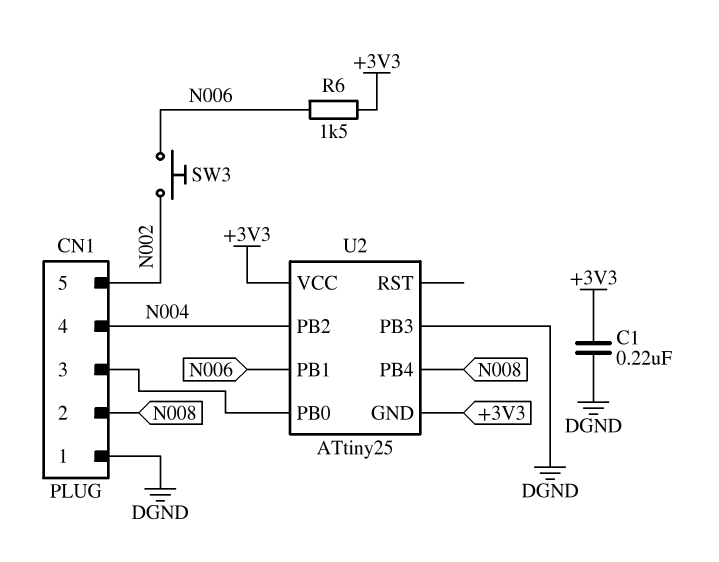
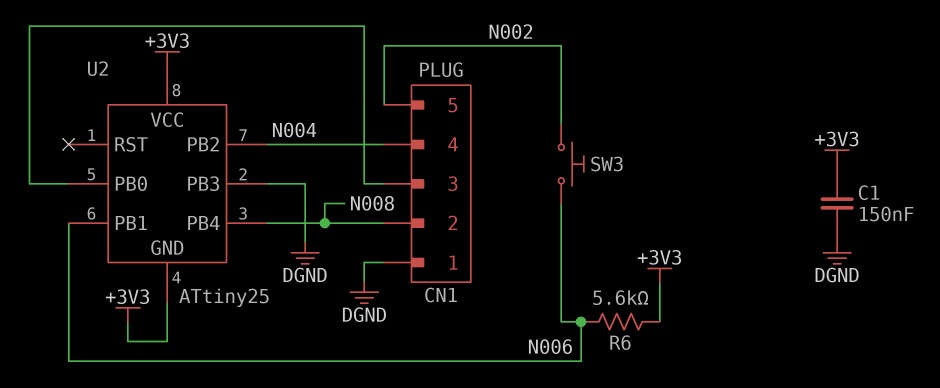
C1: 220nF (+3V3, DGND) -> 150nF (+3V3, DGND)
R6: 1.5k (+3V3, N006) -> 5.6k (+3V3, N006)

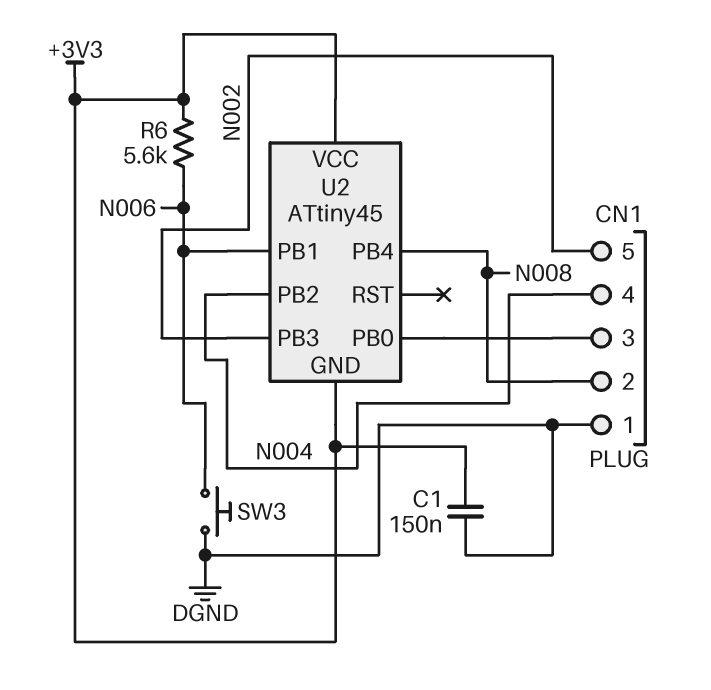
SW3: button (N002, N006) -> button (DGND, N006)
U2: ATtiny25 -> ATtiny45
U2 pin PB3: DGND -> N002

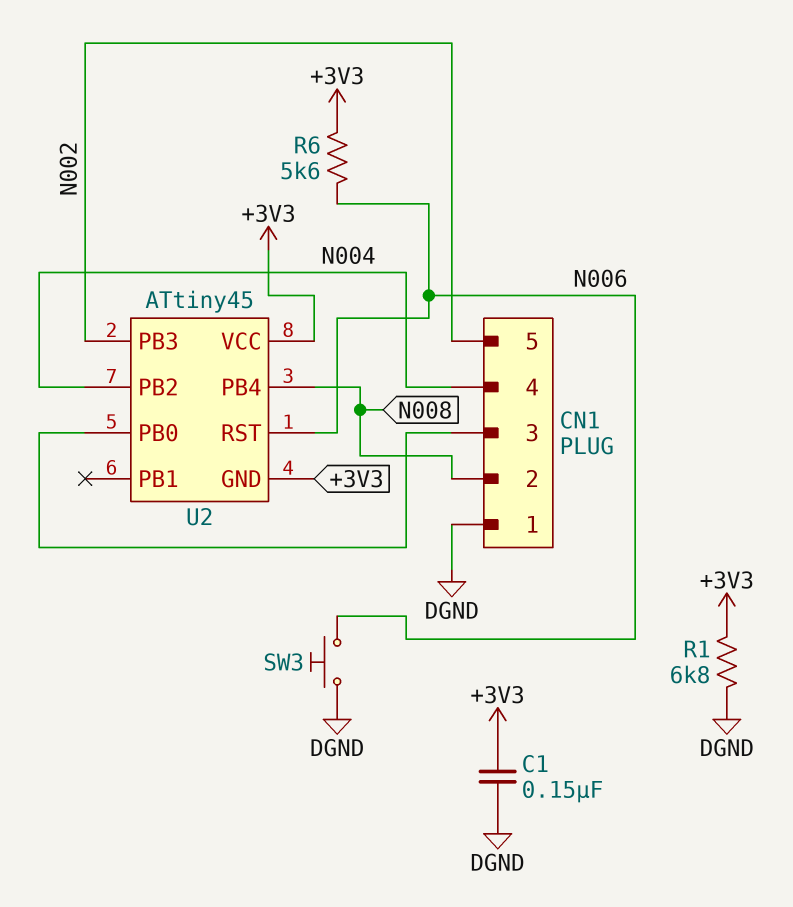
R1: none -> 6.8k (+3V3, DGND)
U2 pin PB1: N006 -> none
U2 pin RST: none -> N006

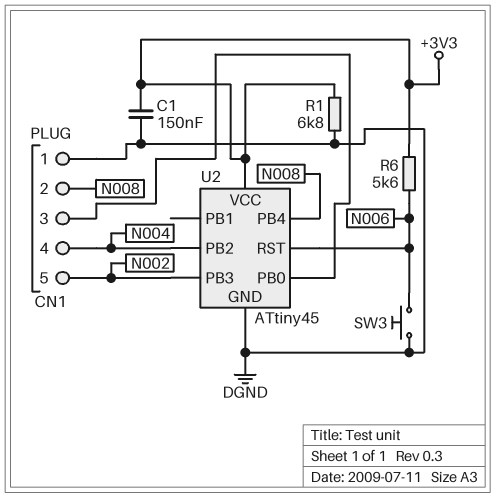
U2 pin GND: +3V3 -> DGND

